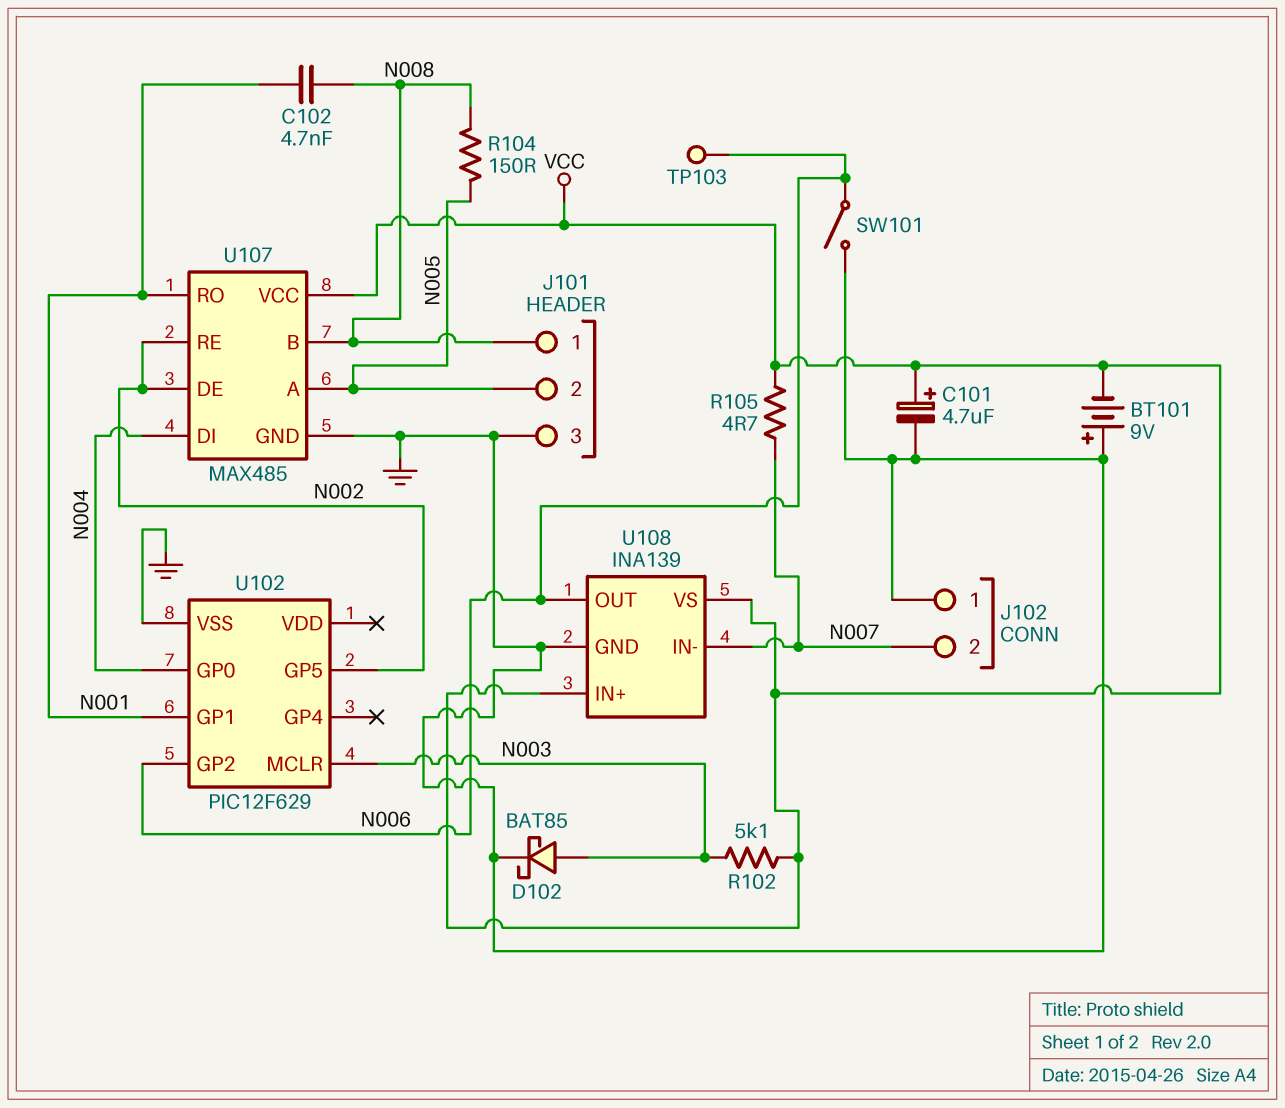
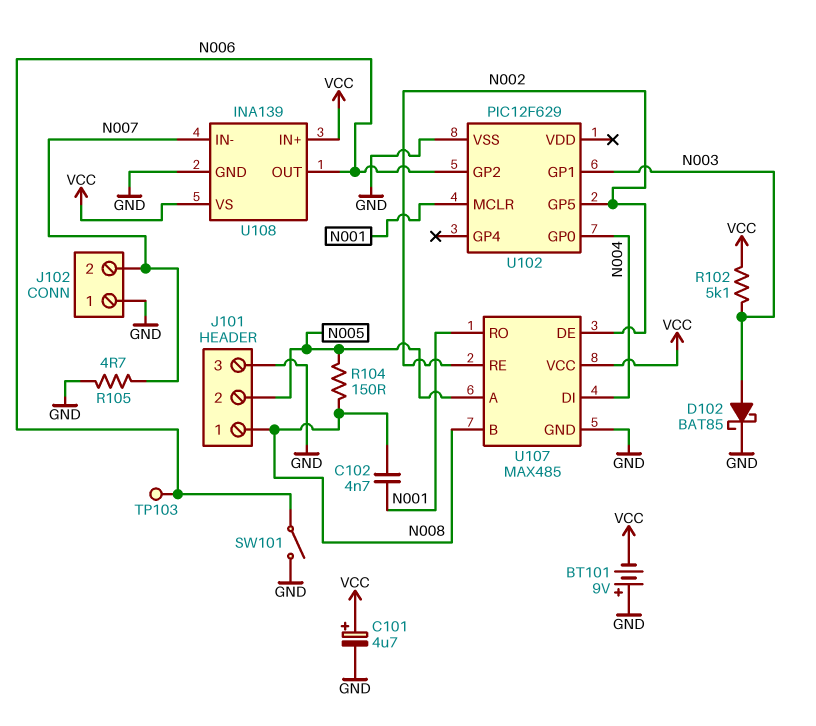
R105: 4.7 (N007, VCC) -> 4.7 (GND, N007)
U102 pin GP1: N001 -> N003
U102 pin MCLR: N003 -> N001

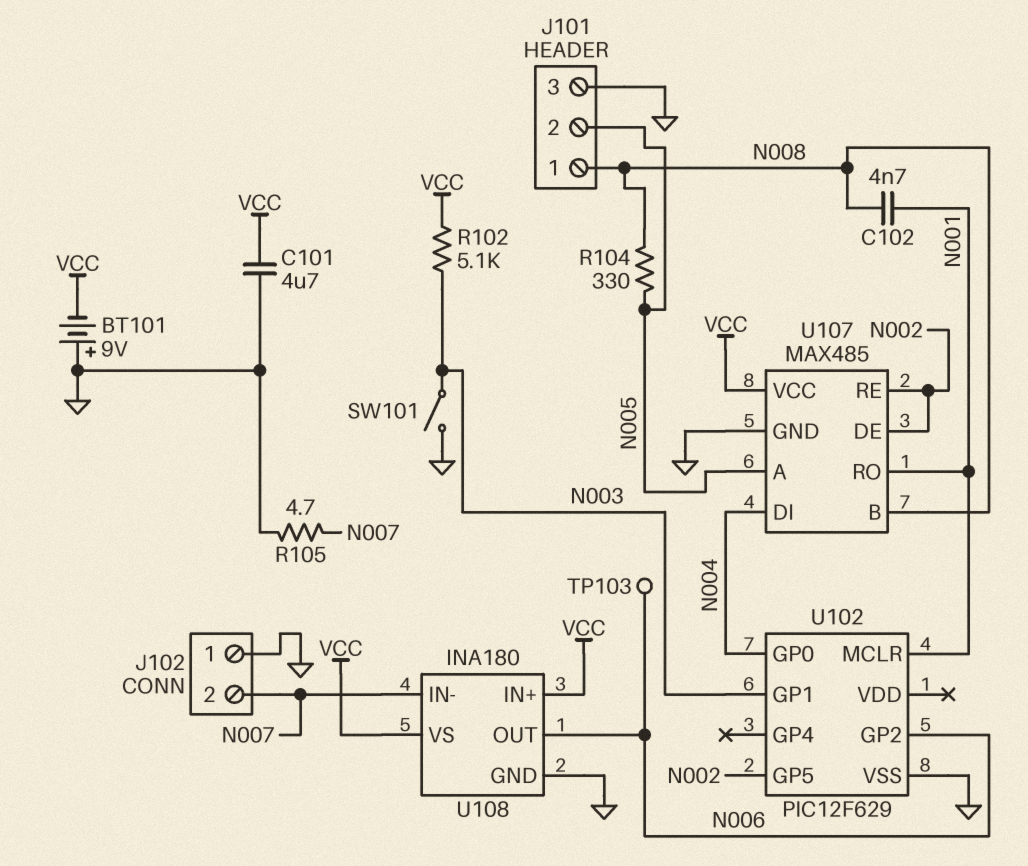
C101: 4.7uF (plus VCC, minus GND) -> 4.7uF (GND, VCC)
D102: schottky BAT85 (A N003, K GND) -> none
R104: 150 (N005, N008) -> 330 (N005, N008)
SW101: switch (GND, N006) -> switch (GND, N003)
U108: INA139 -> INA180

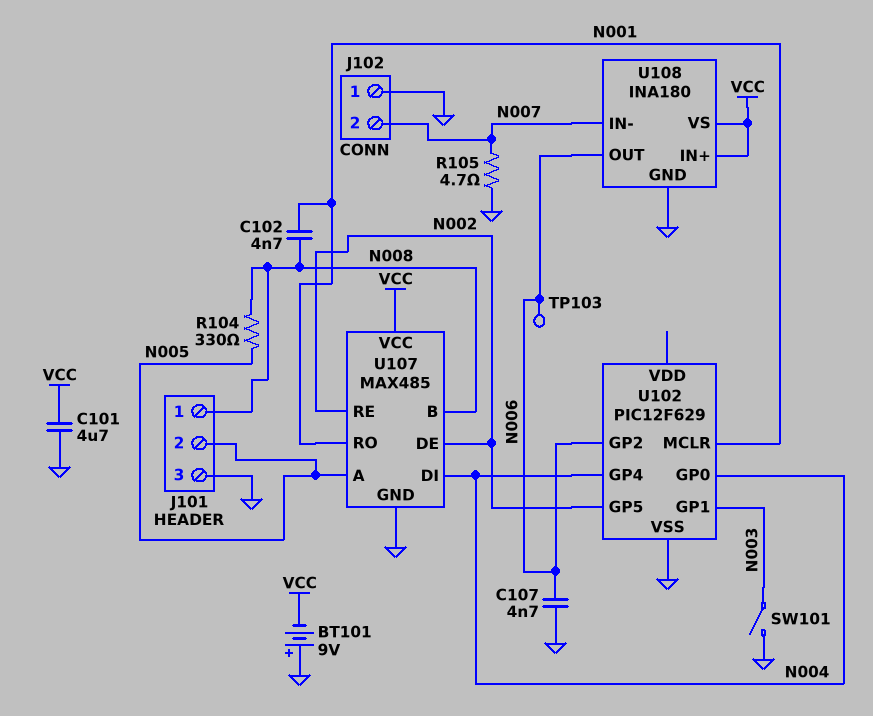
C107: none -> 4.7nF (GND, N006)
R102: 5.1k (N003, VCC) -> none
U102 pin GP4: none -> N004

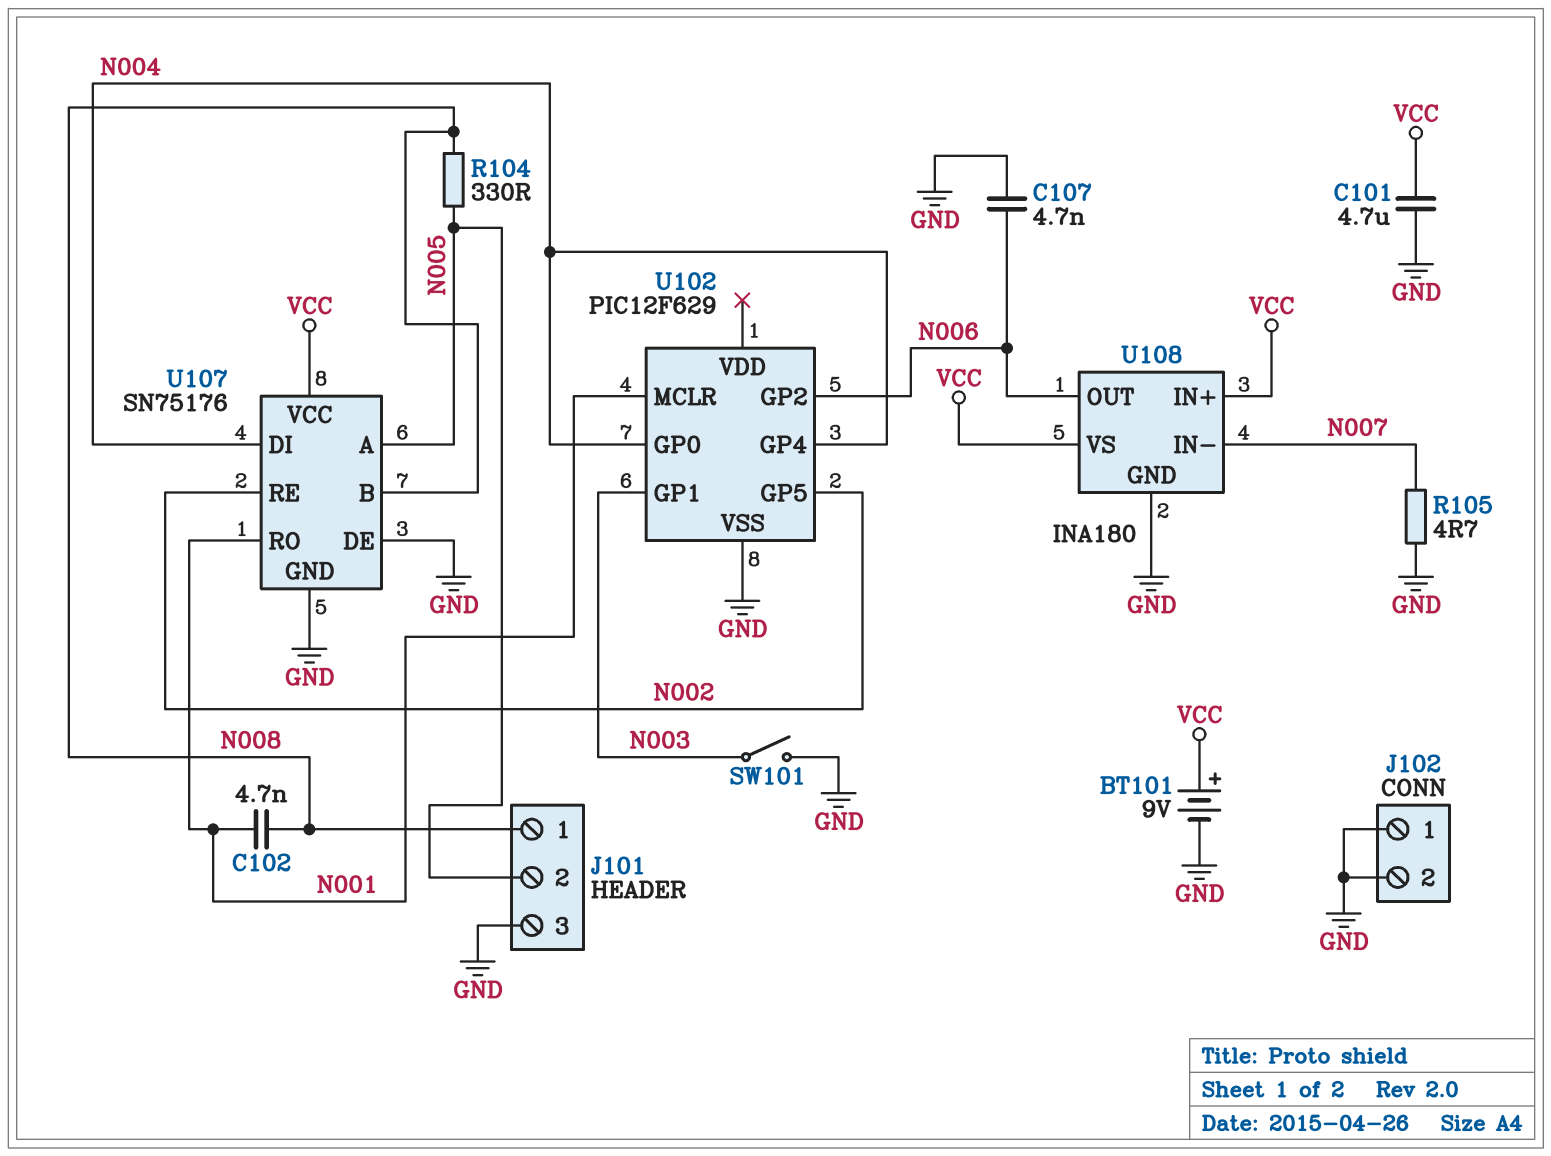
BT101: 9V (plus GND, minus VCC) -> 9V (plus VCC, minus GND)
J102 pin 2: N007 -> GND
TP103: test point (N006) -> none
U107: MAX485 -> SN75176
U107 pin DE: N002 -> GND

